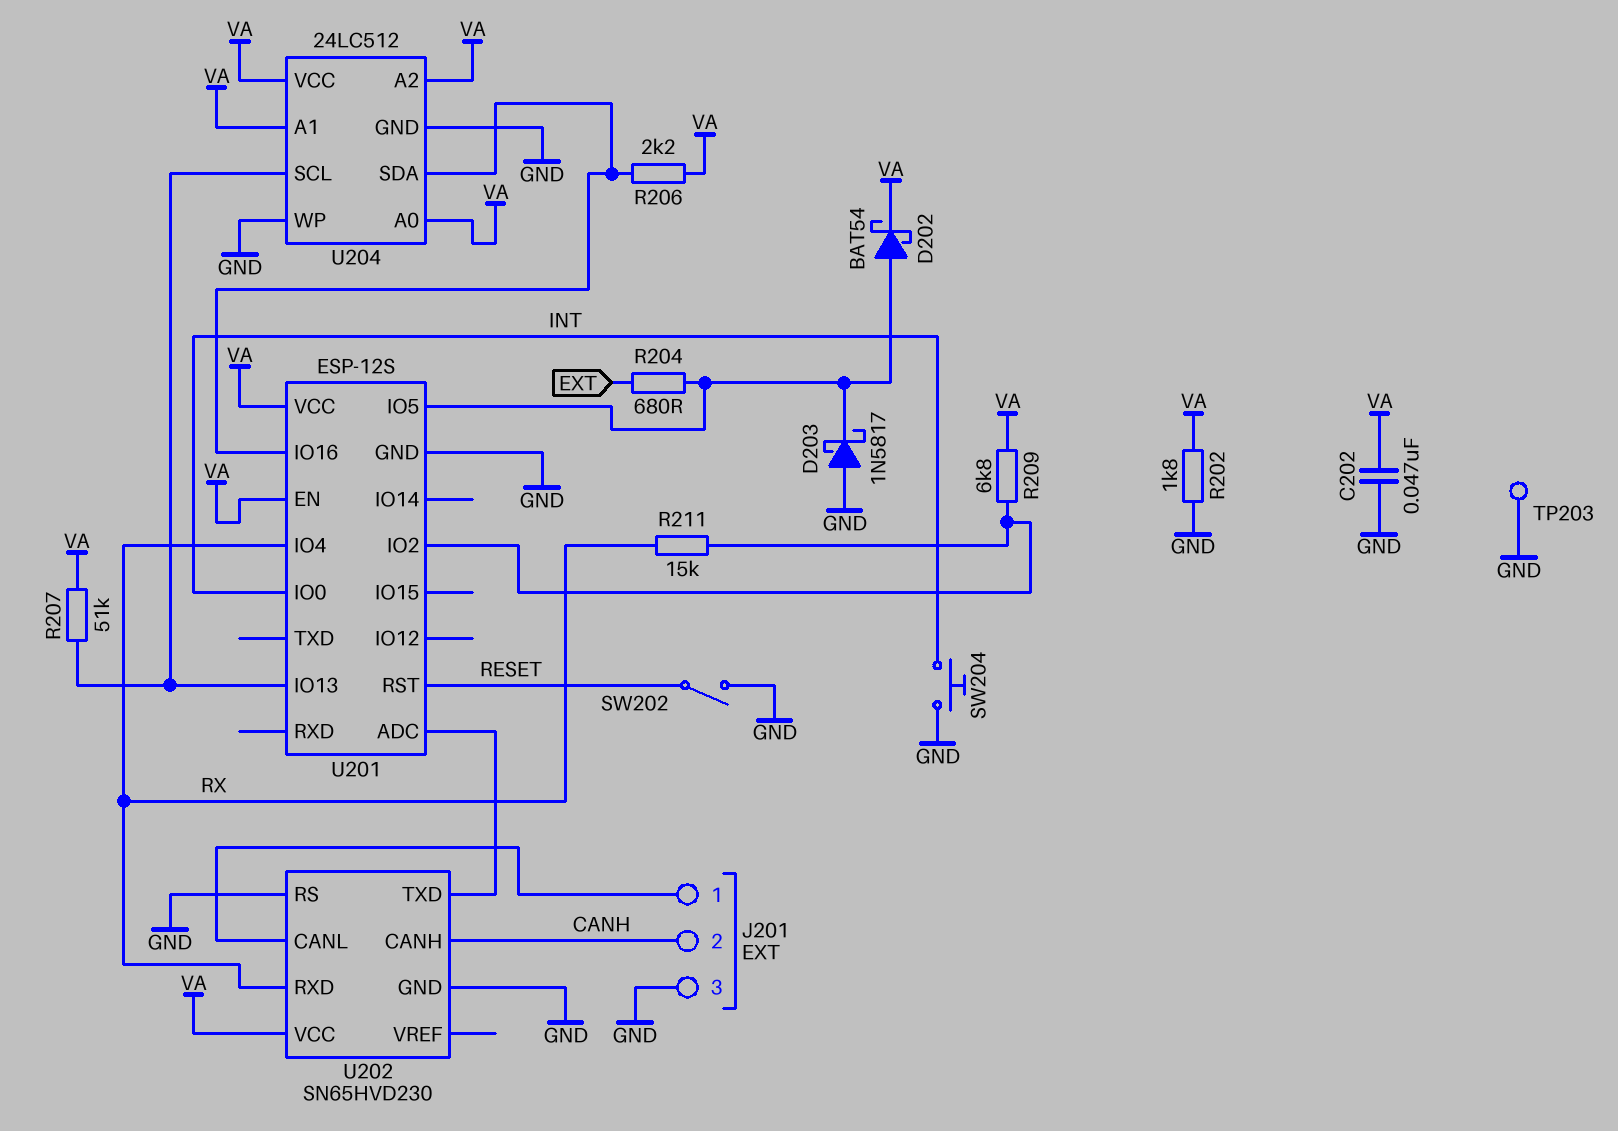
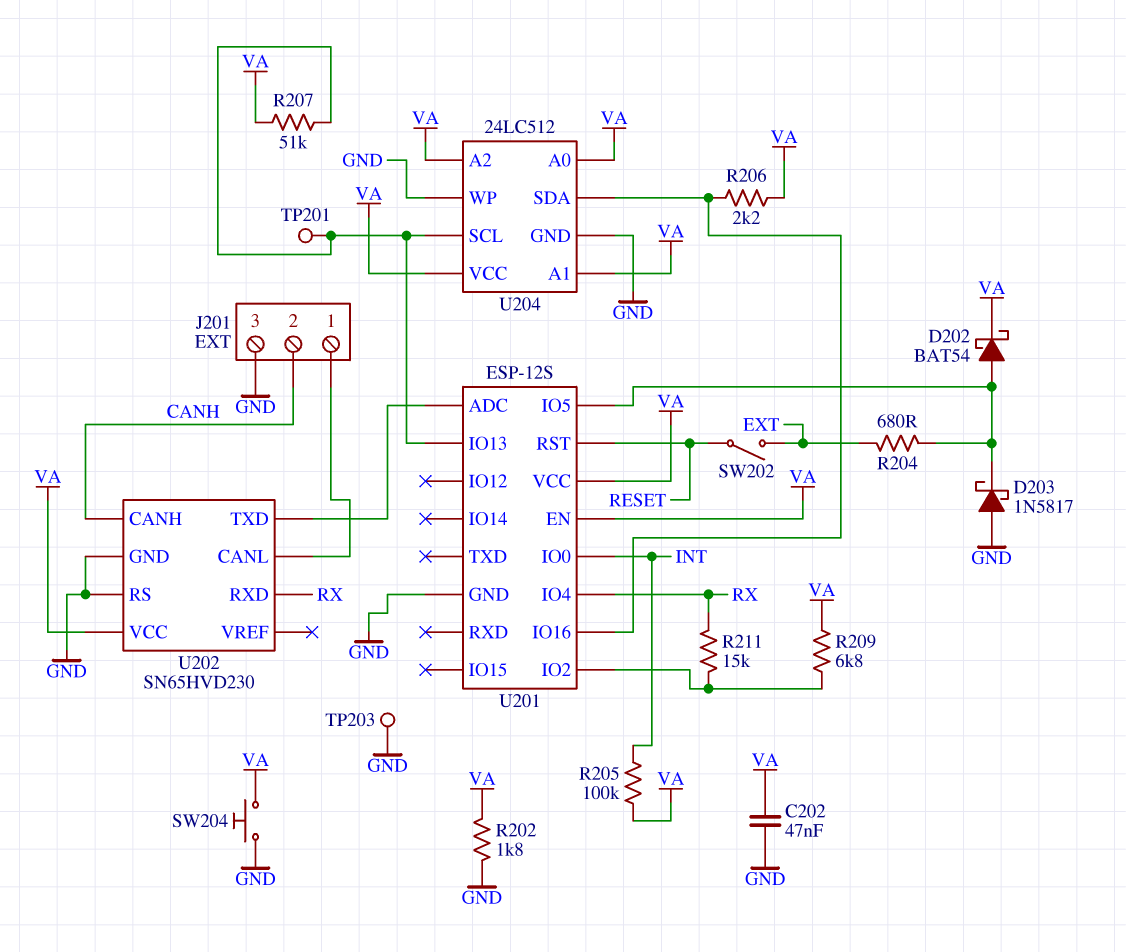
R205: none -> 100k (INT, VA)
SW202: switch (GND, RESET) -> switch (EXT, RESET)
SW204: button (GND, INT) -> button (GND, VA)
TP201: none -> test point (U201/IO13)

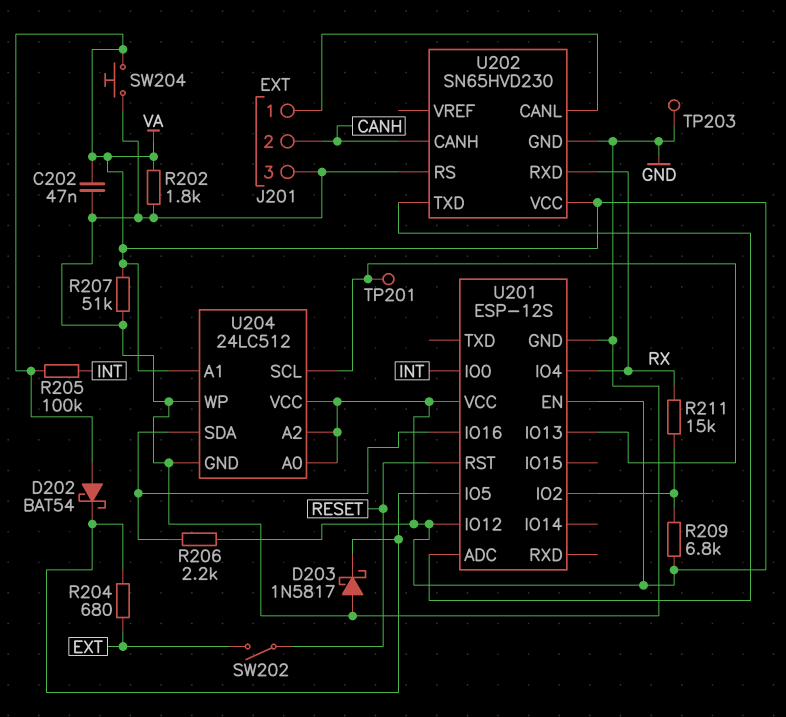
D202: schottky BAT54 (A U201/IO5, K VA) -> schottky BAT54 (A VA, K U201/IO5)
R207: 51k (U201/IO13, VA) -> 51k (GND, VA)
U201 pin IO12: none -> VA

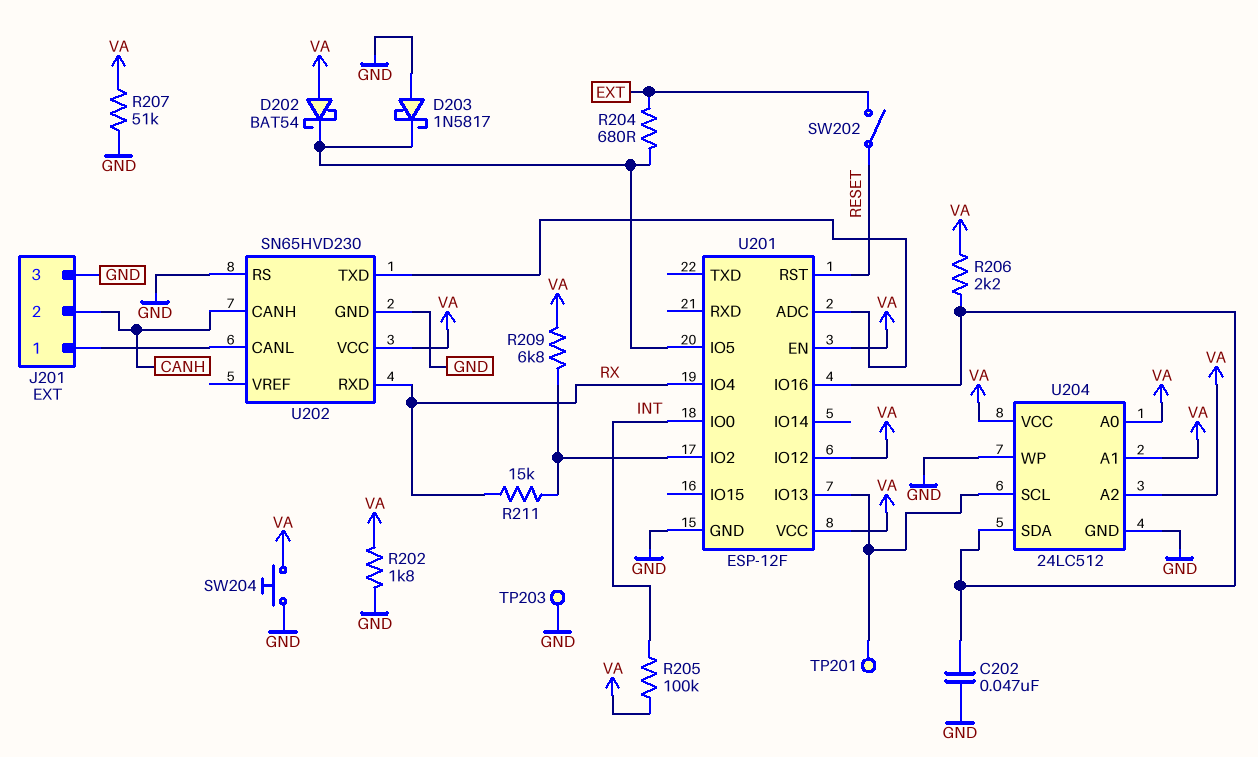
C202: 47nF (GND, VA) -> 47nF (GND, U201/IO16)
U201: ESP-12S -> ESP-12F

